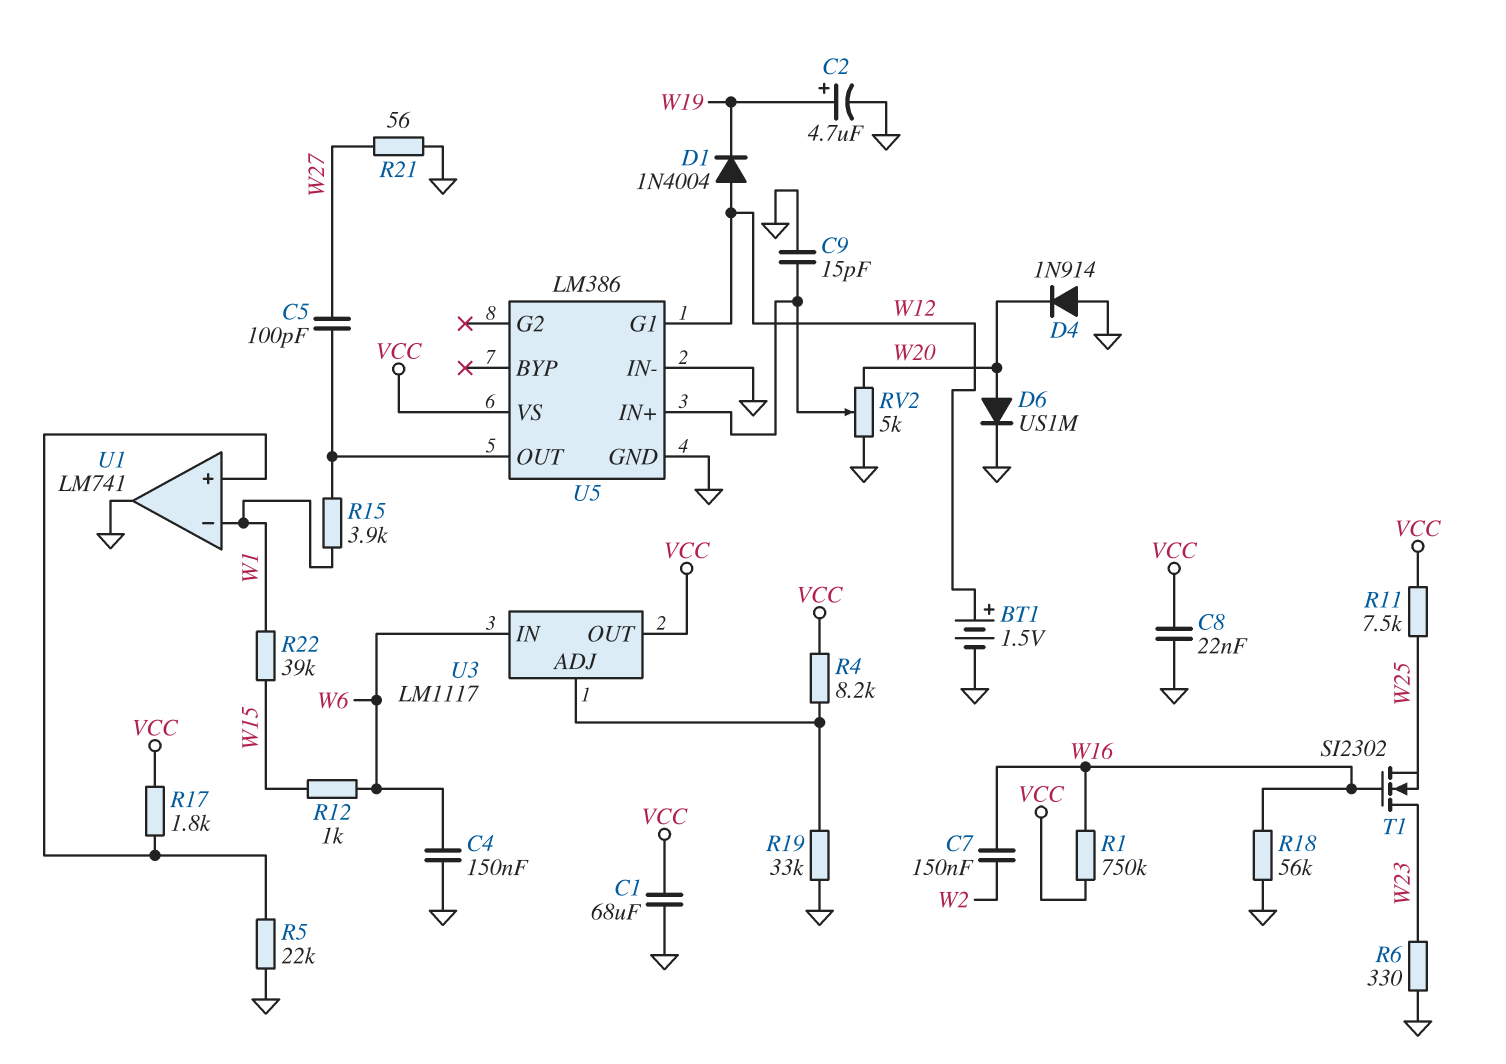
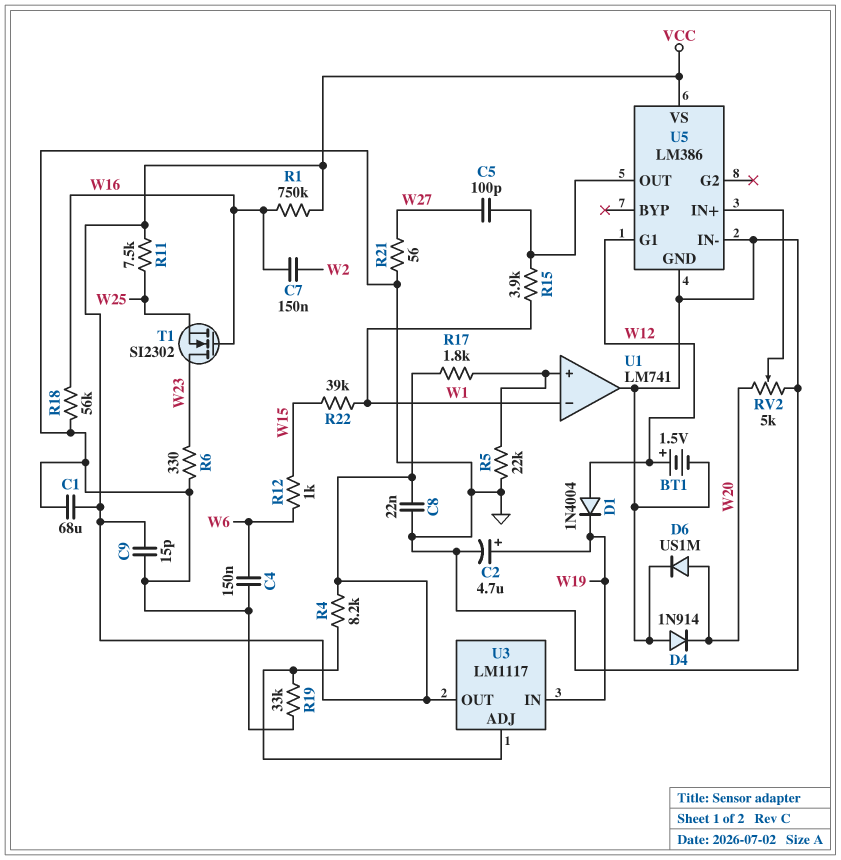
C9: 15pF (GND, U5/IN+) -> 15pF (GND, VCC)
U3 pin IN: W6 -> W19

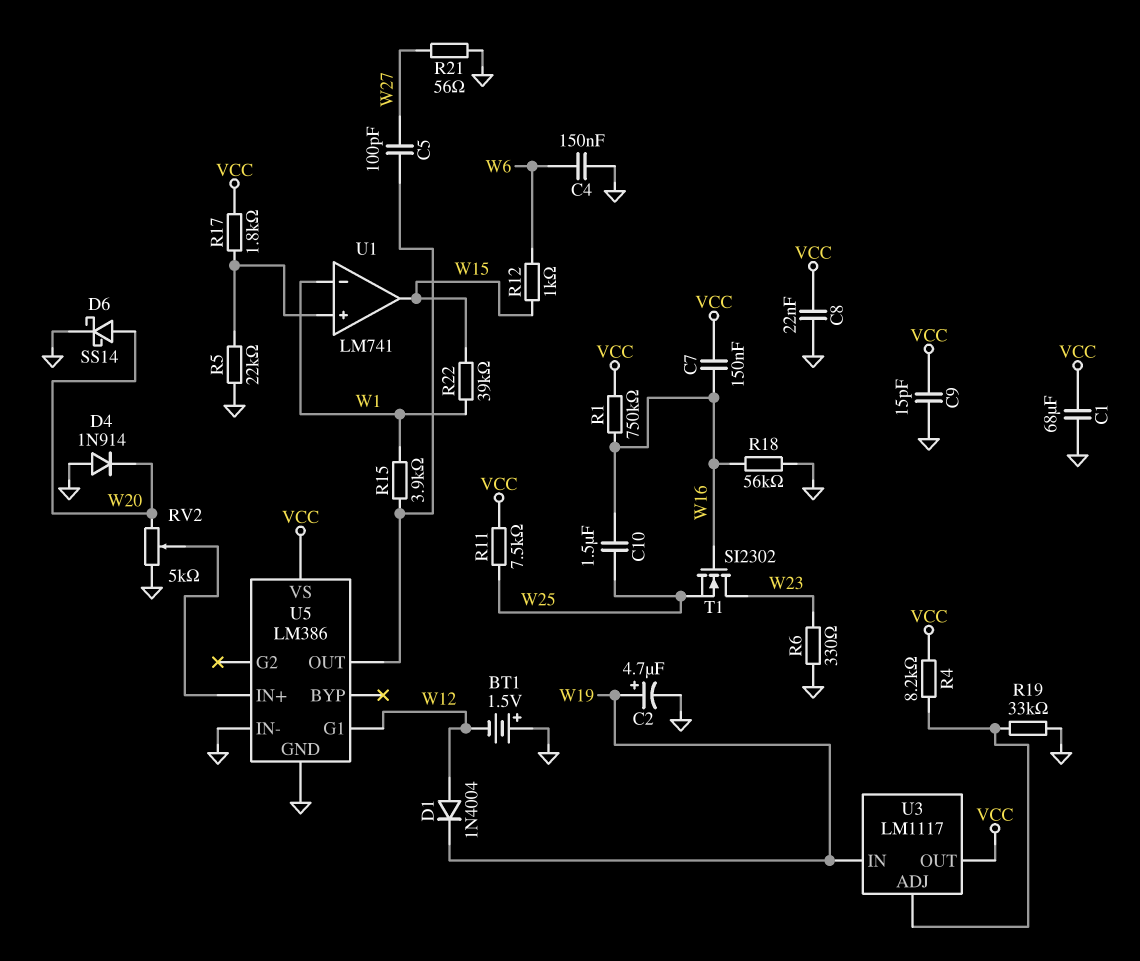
BT1: 1.5V (plus W12, minus GND) -> 1.5V (plus GND, minus W12)
C7: 150nF (W2, W16) -> 150nF (VCC, W16)
C10: none -> 1.5uF (W16, W25)
D6: diode US1M (A W20, K GND) -> schottky SS14 (A W20, K GND)
U1 pin out: GND -> W15

